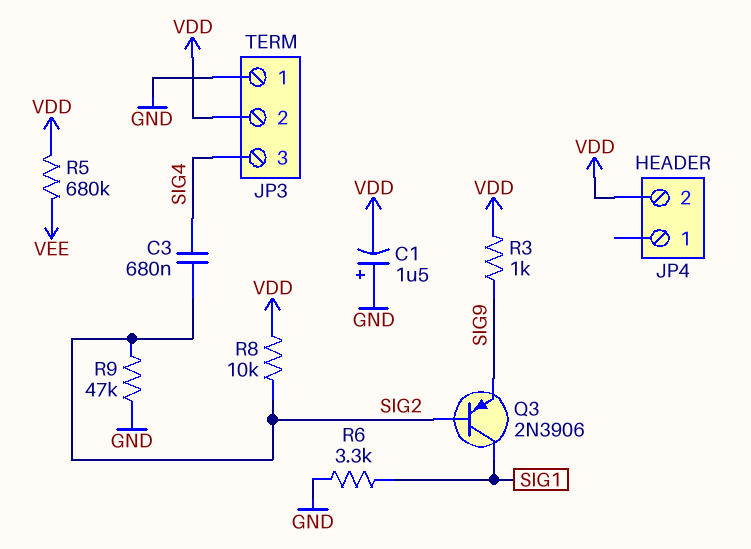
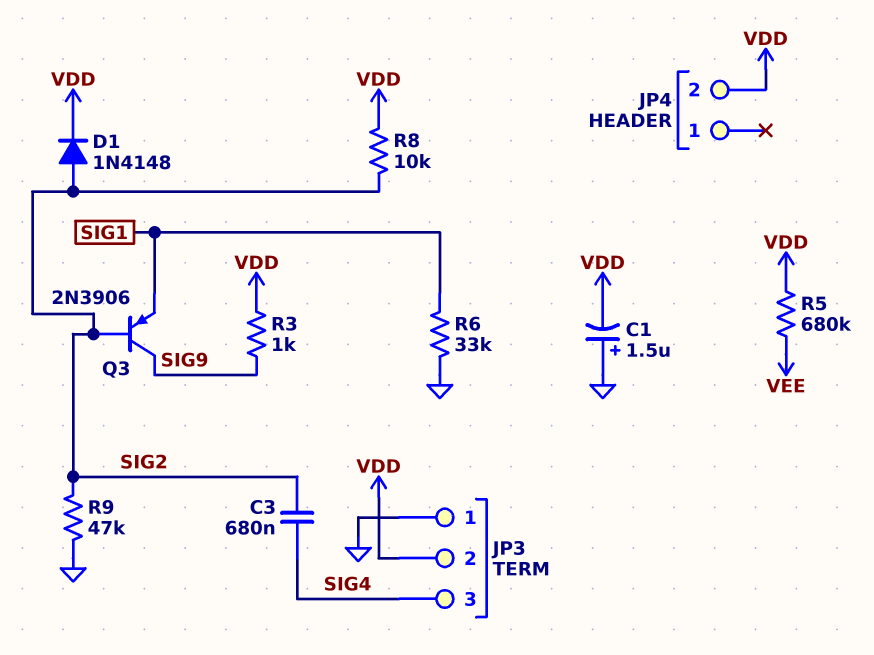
D1: none -> diode 1N4148 (A SIG2, K VDD)
Q3: PNP 2N3906 (B SIG2, C SIG1, E SIG9) -> PNP 2N3906 (B SIG2, C SIG9, E SIG1)
R6: 3.3k (GND, SIG1) -> 33k (GND, SIG1)

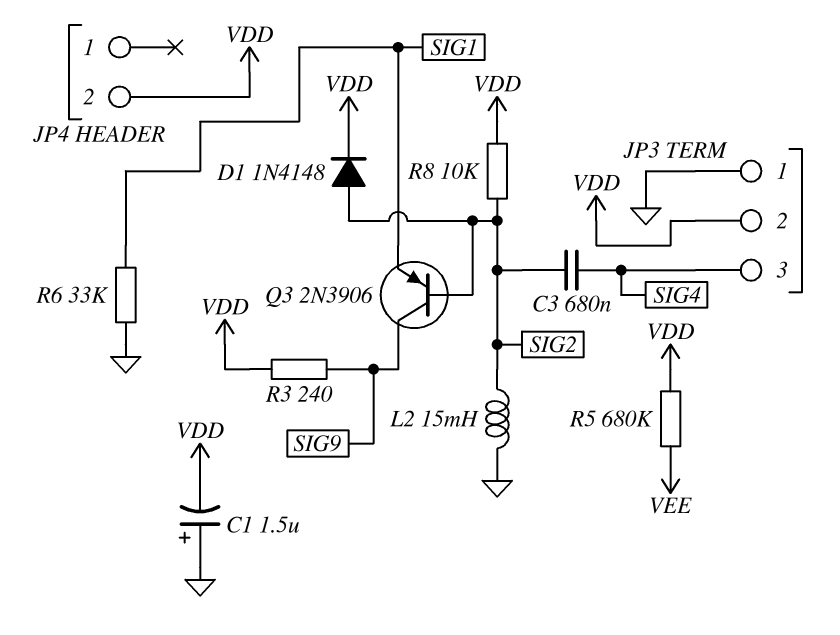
L2: none -> 15mH (GND, SIG2)
R3: 1k (SIG9, VDD) -> 240 (SIG9, VDD)
R9: 47k (GND, SIG2) -> none

